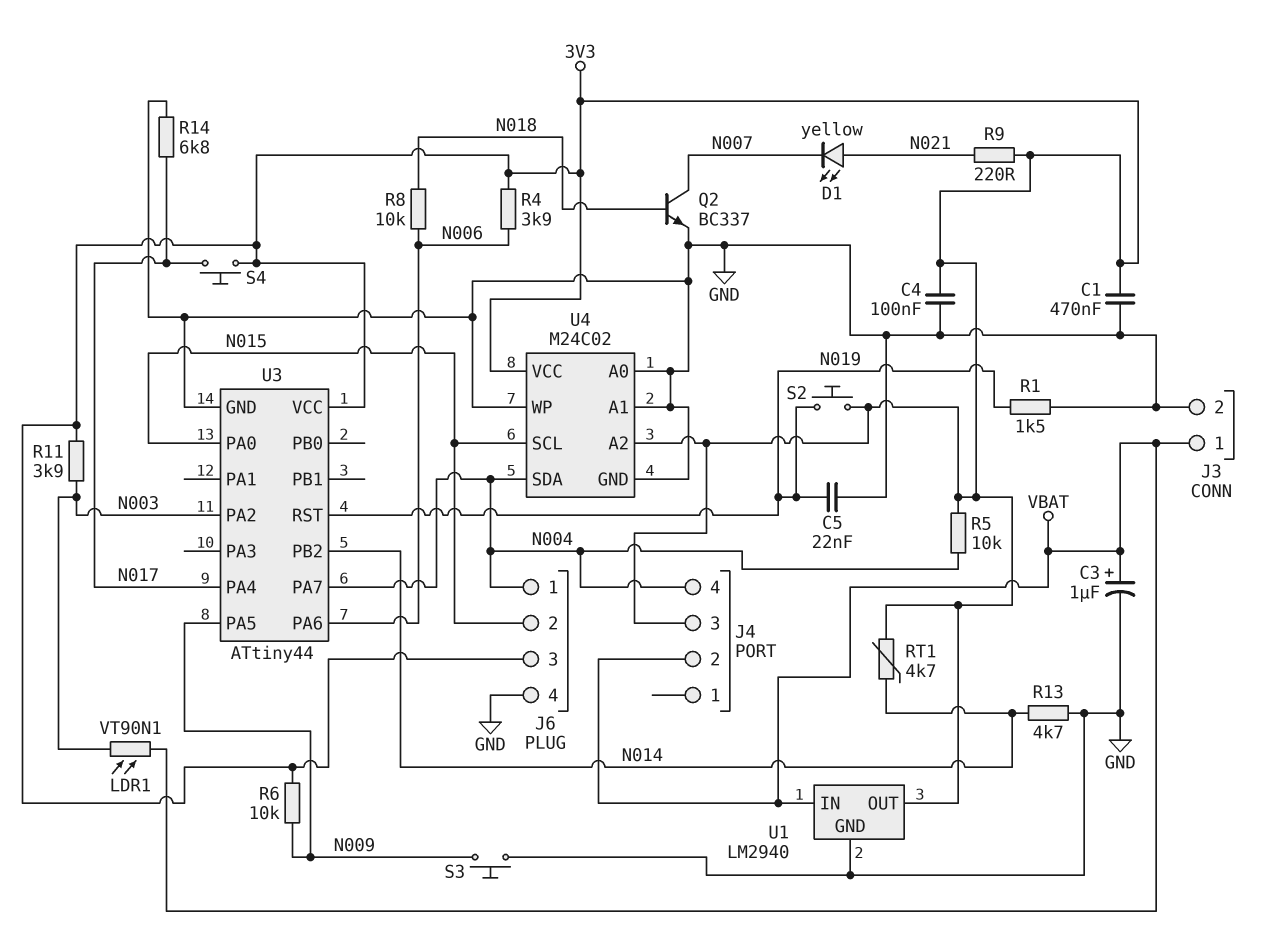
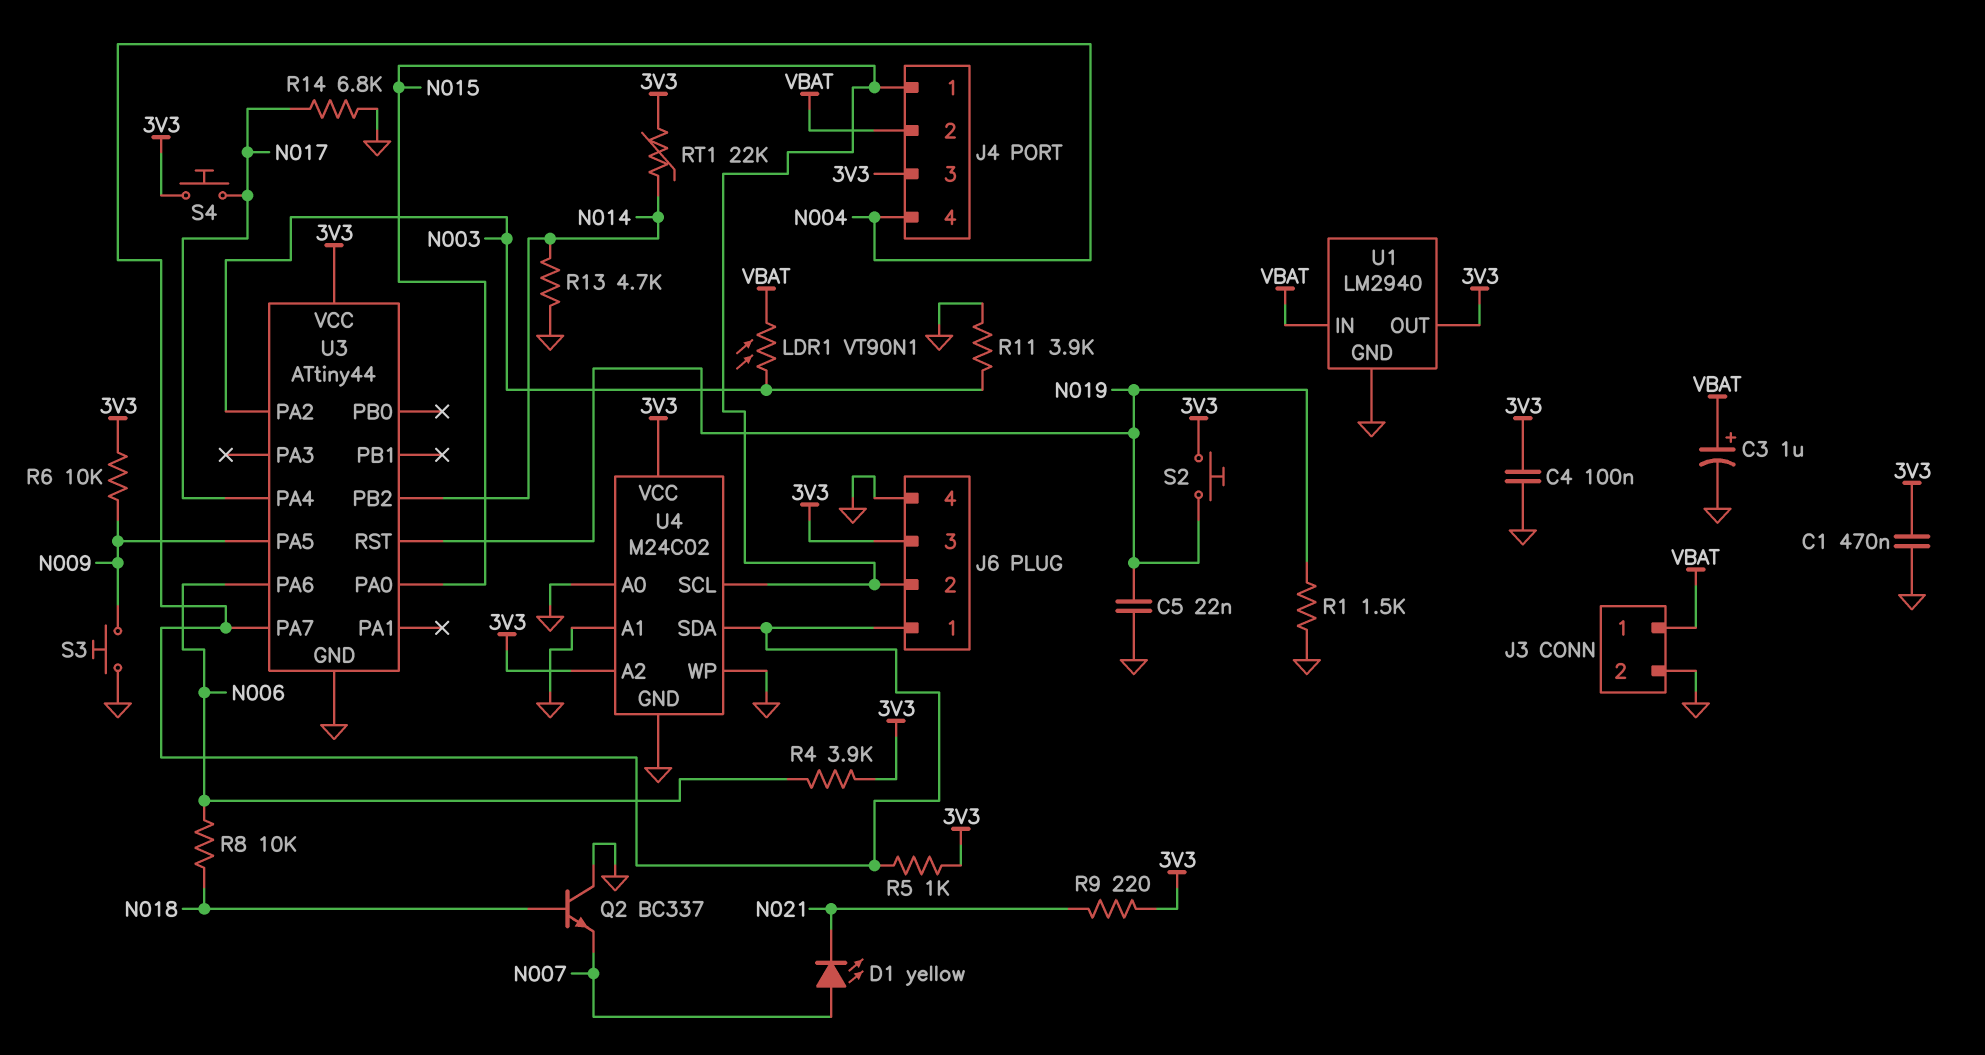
D1: LED yellow (A N021, K N007) -> LED yellow (A N007, K N021)
J4 pin 1: none -> N015
Q2: NPN BC337 (B N018, C N007, E GND) -> NPN BC337 (B N018, C GND, E N007)
R5: 10k (3V3, N004) -> 1k (3V3, N004)
R11: 3.9k (3V3, N003) -> 3.9k (GND, N003)
RT1: 4.7k (3V3, N014) -> 22k (3V3, N014)

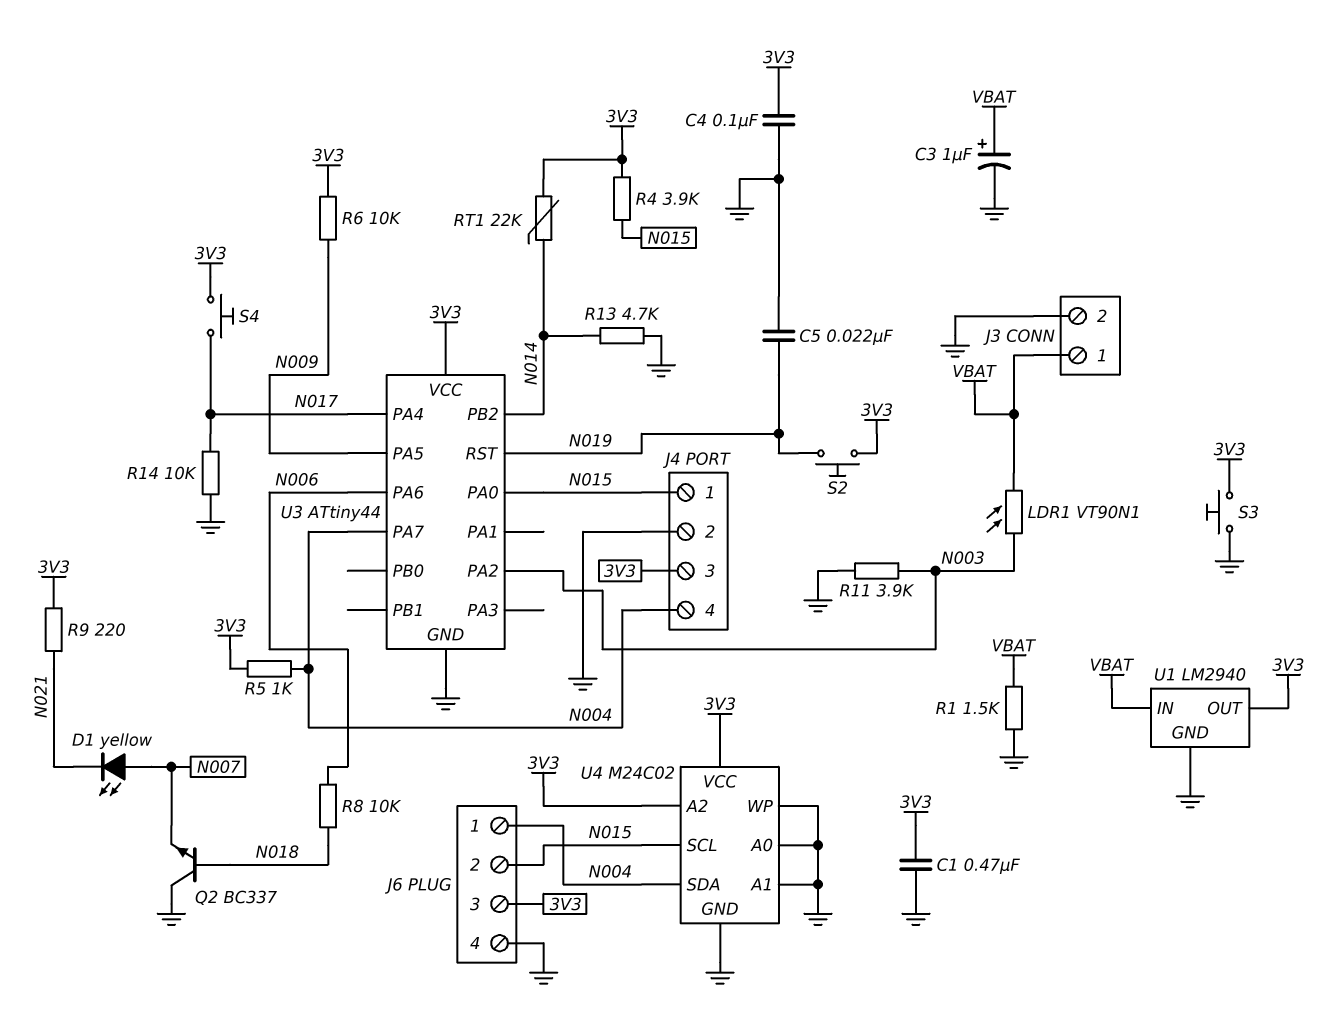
J4 pin 2: VBAT -> GND
R1: 1.5k (GND, N019) -> 1.5k (GND, VBAT)
R4: 3.9k (3V3, N006) -> 3.9k (3V3, N015)
R14: 6.8k (GND, N017) -> 10k (GND, N017)
S3: button (GND, N009) -> button (3V3, GND)

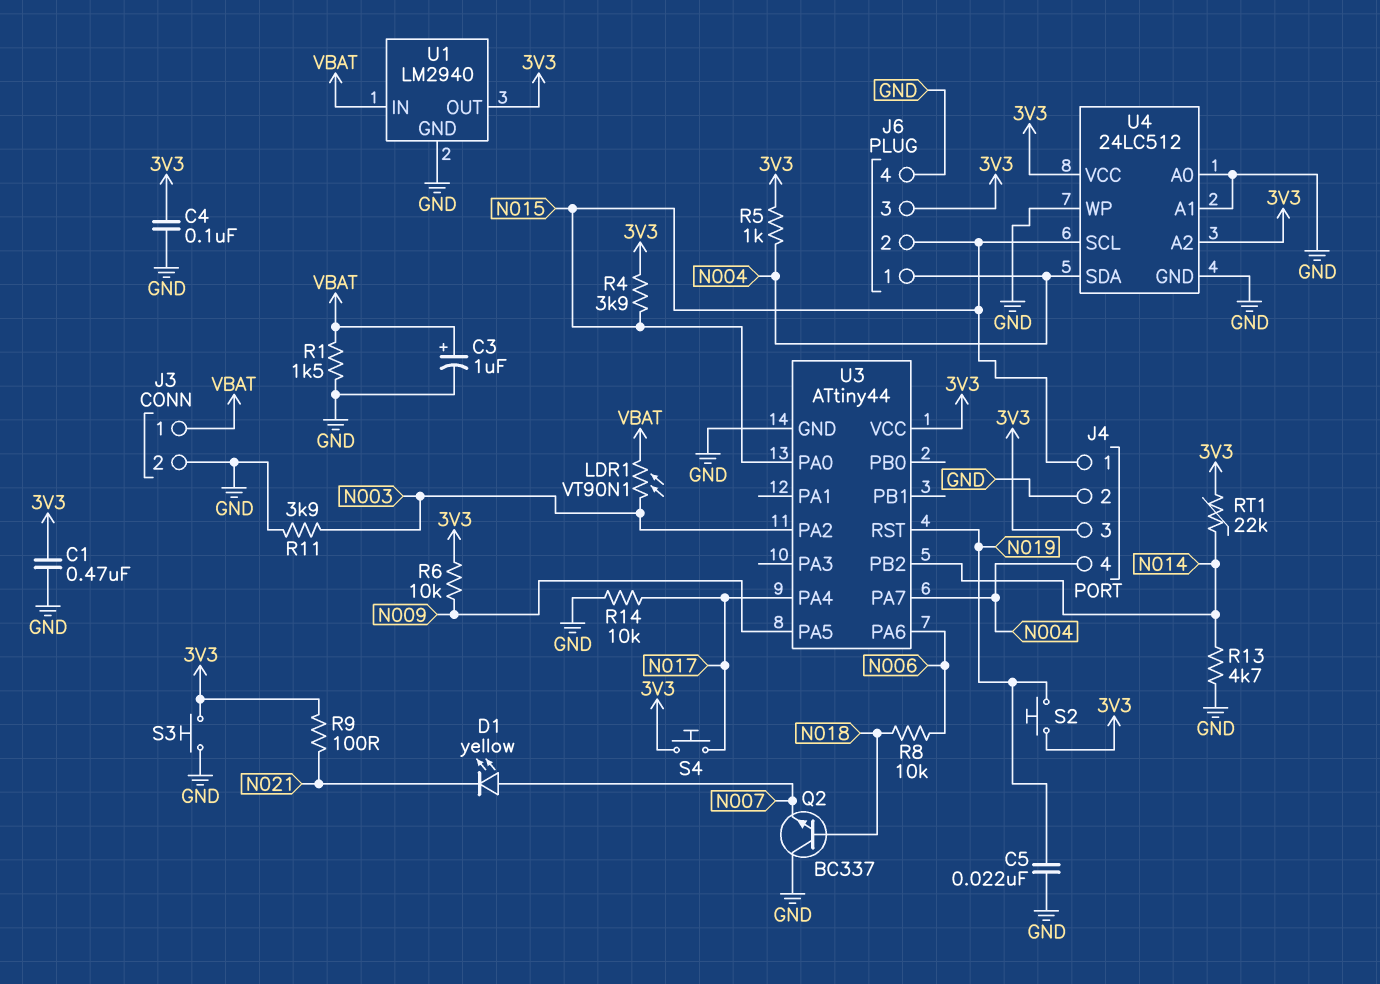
R9: 220 (3V3, N021) -> 100 (3V3, N021)
U4: M24C02 -> 24LC512

